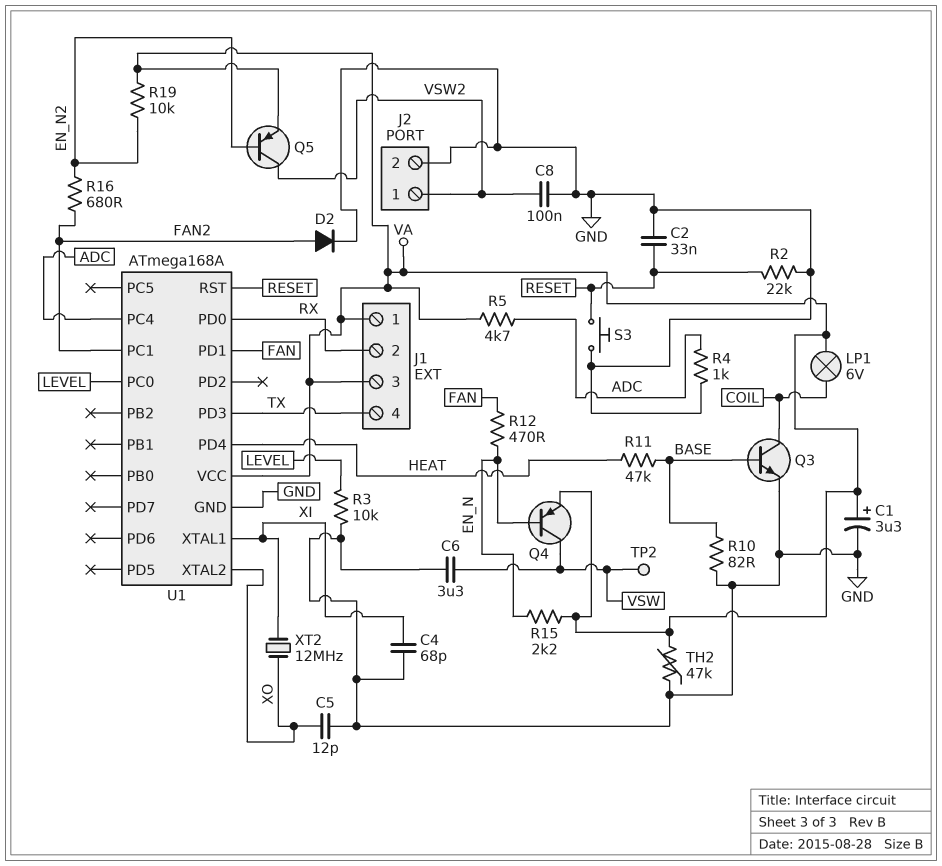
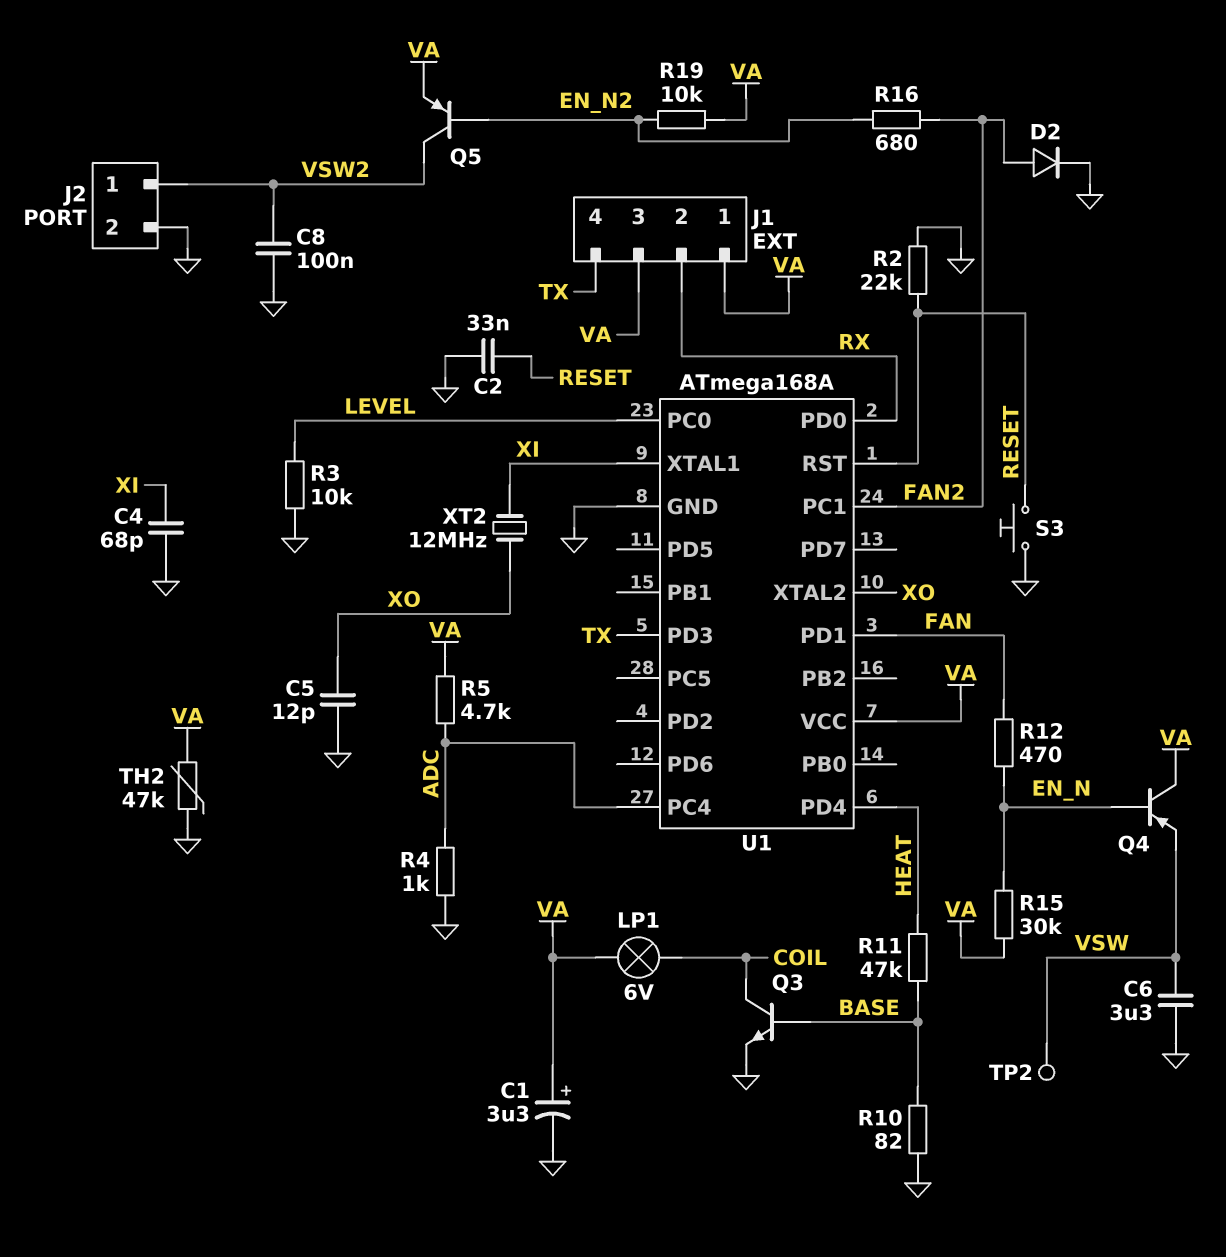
Q4: PNP (B EN_N, C VSW, E VA) -> PNP (B EN_N, C VA, E VSW)
R15: 2.2k (EN_N, VA) -> 30k (EN_N, VA)

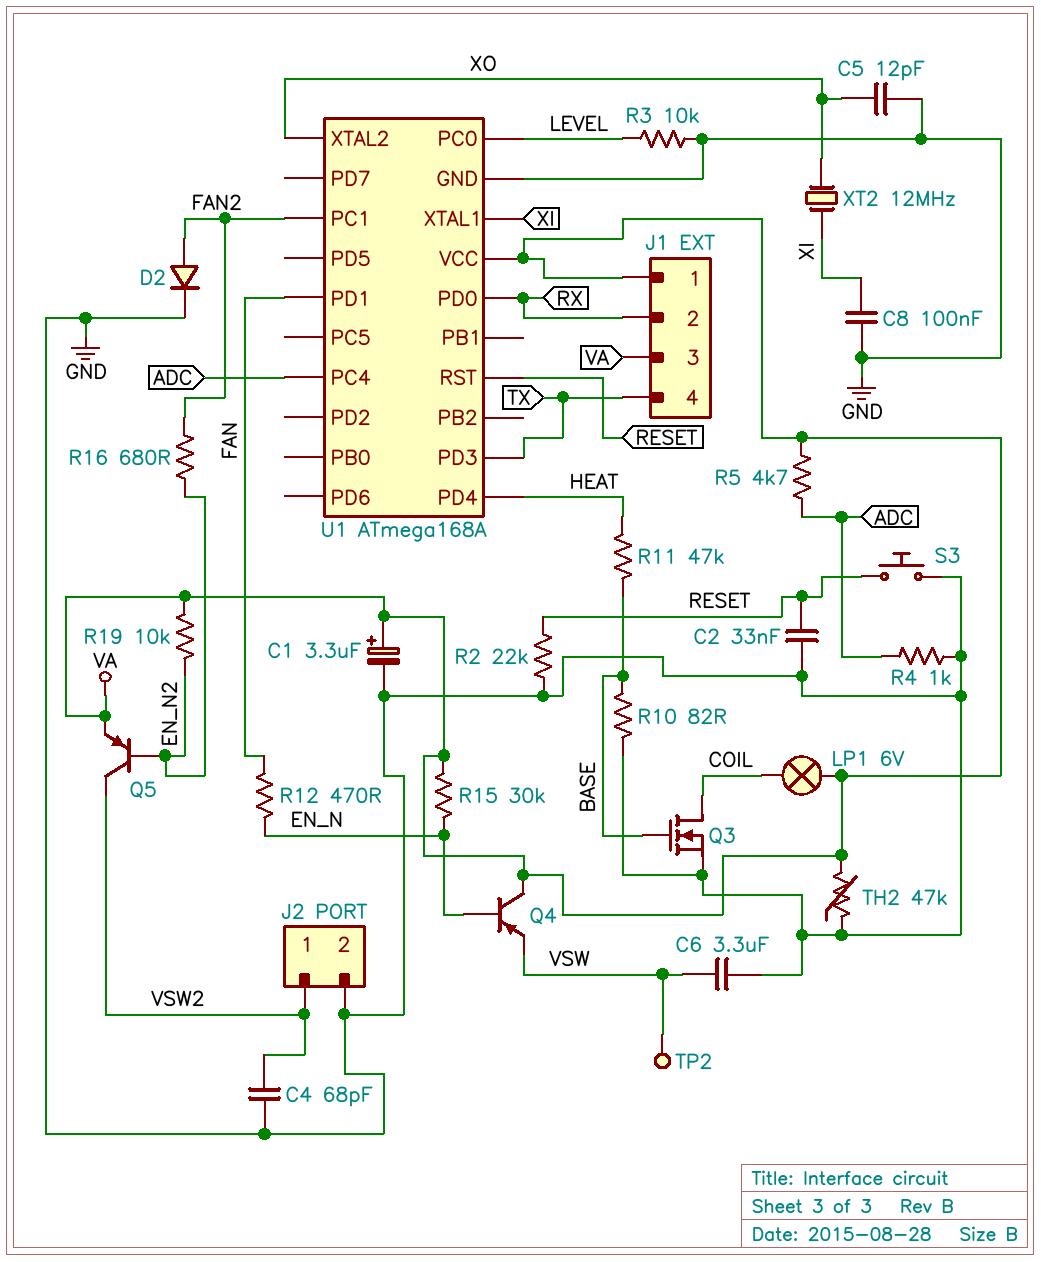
C4: 68pF (GND, XI) -> 68pF (GND, VSW2)
C8: 100nF (GND, VSW2) -> 100nF (GND, XI)
Q3: NPN (B BASE, C COIL, E GND) -> NMOS (G BASE, D COIL, S GND)

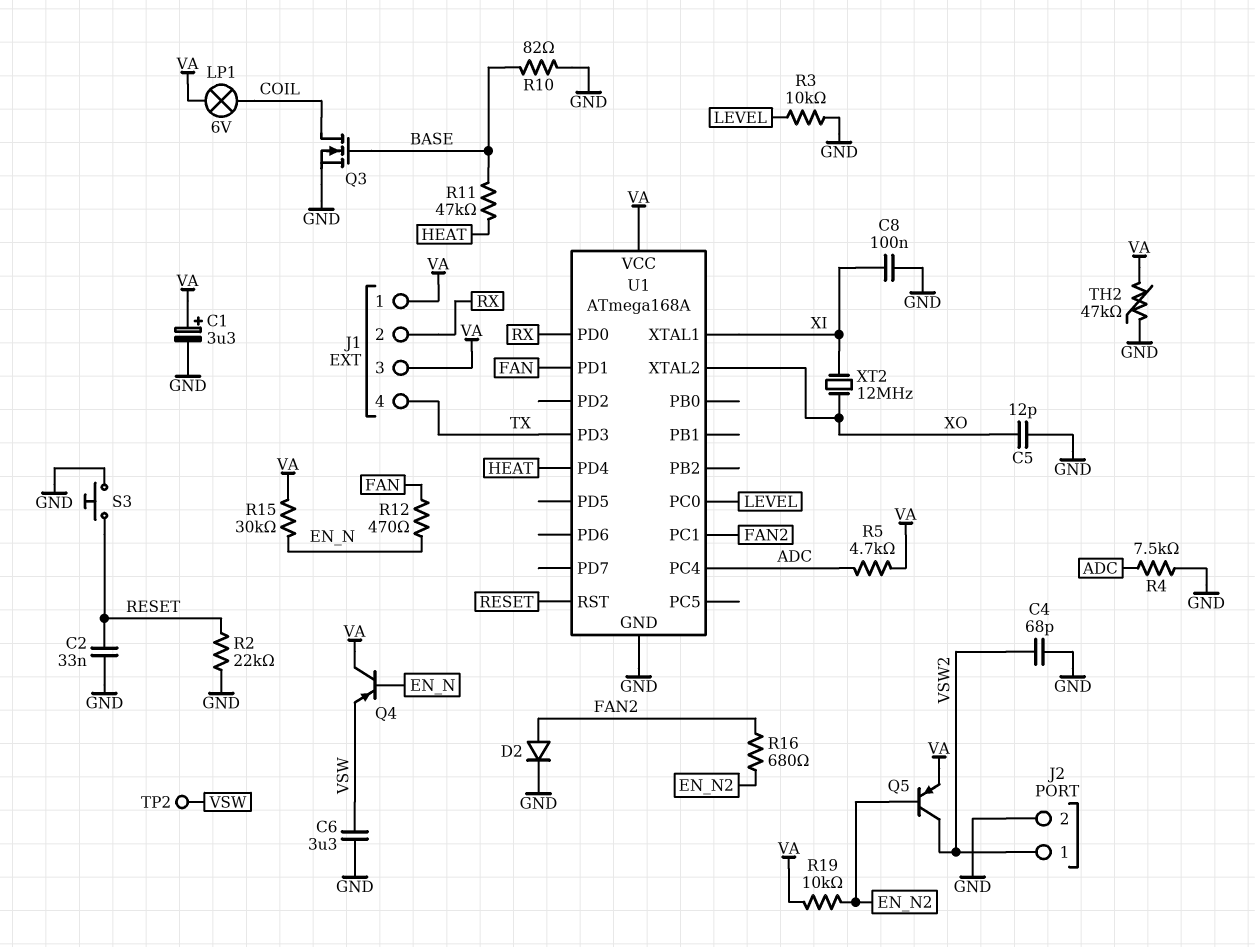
R4: 1k (ADC, GND) -> 7.5k (ADC, GND)

